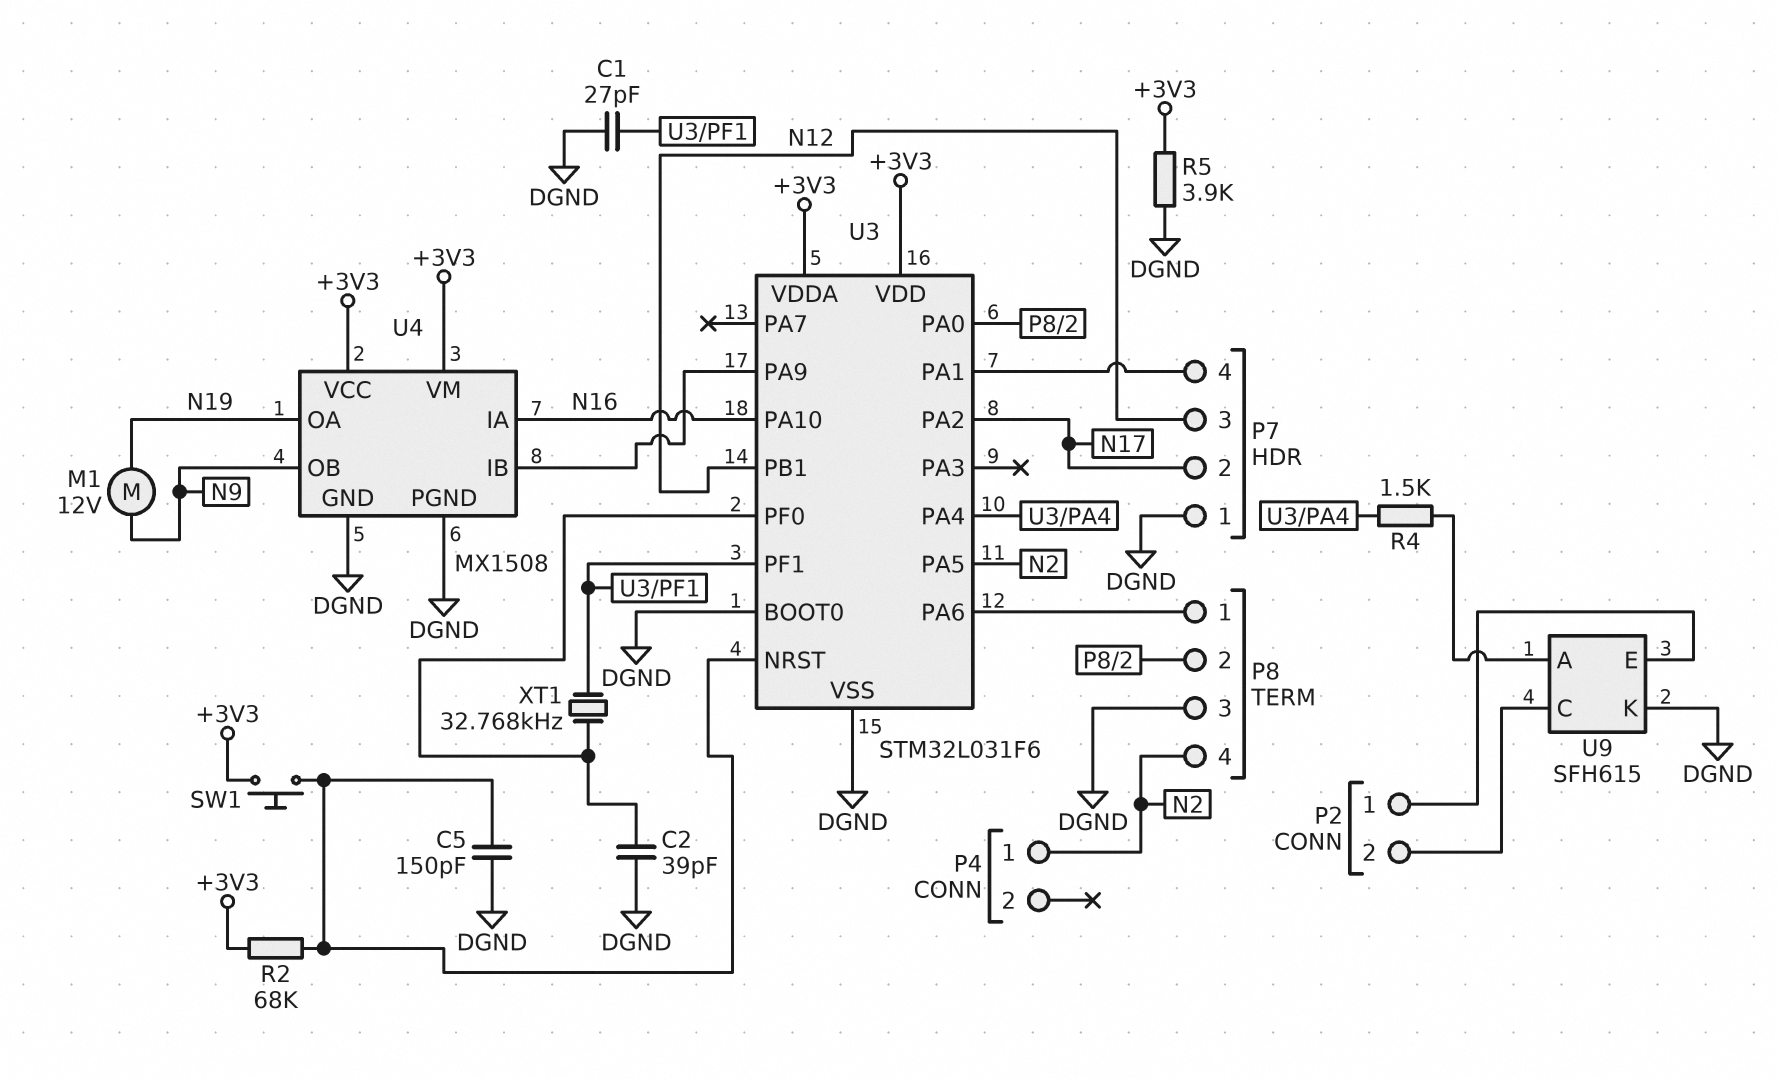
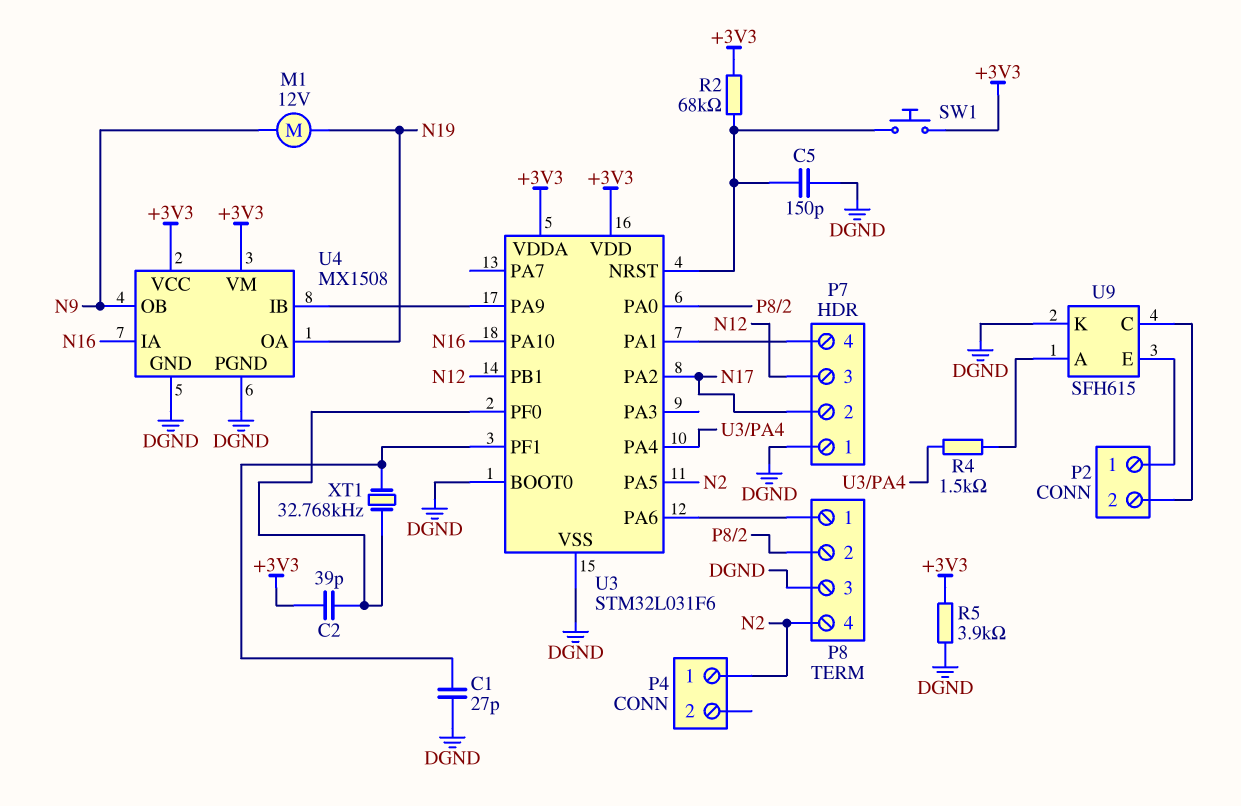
C2: 39pF (DGND, U3/PF0) -> 39pF (+3V3, U3/PF0)

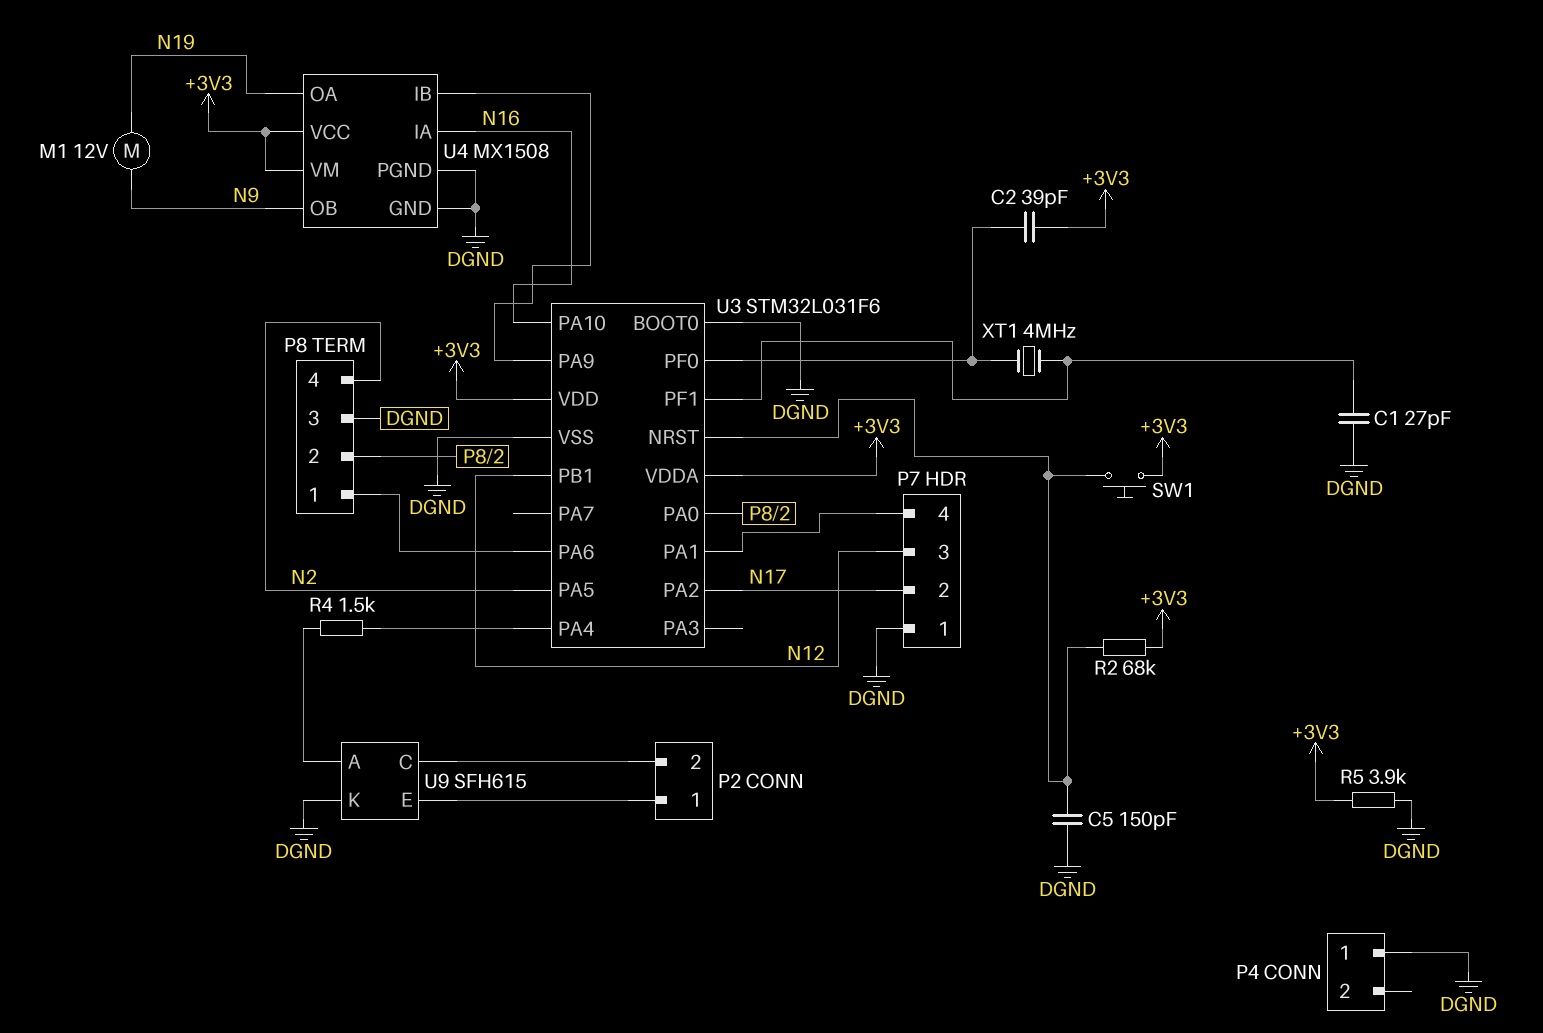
P4 pin 1: N2 -> DGND
XT1: 32.768kHz (U3/PF0, U3/PF1) -> 4MHz (U3/PF0, U3/PF1)

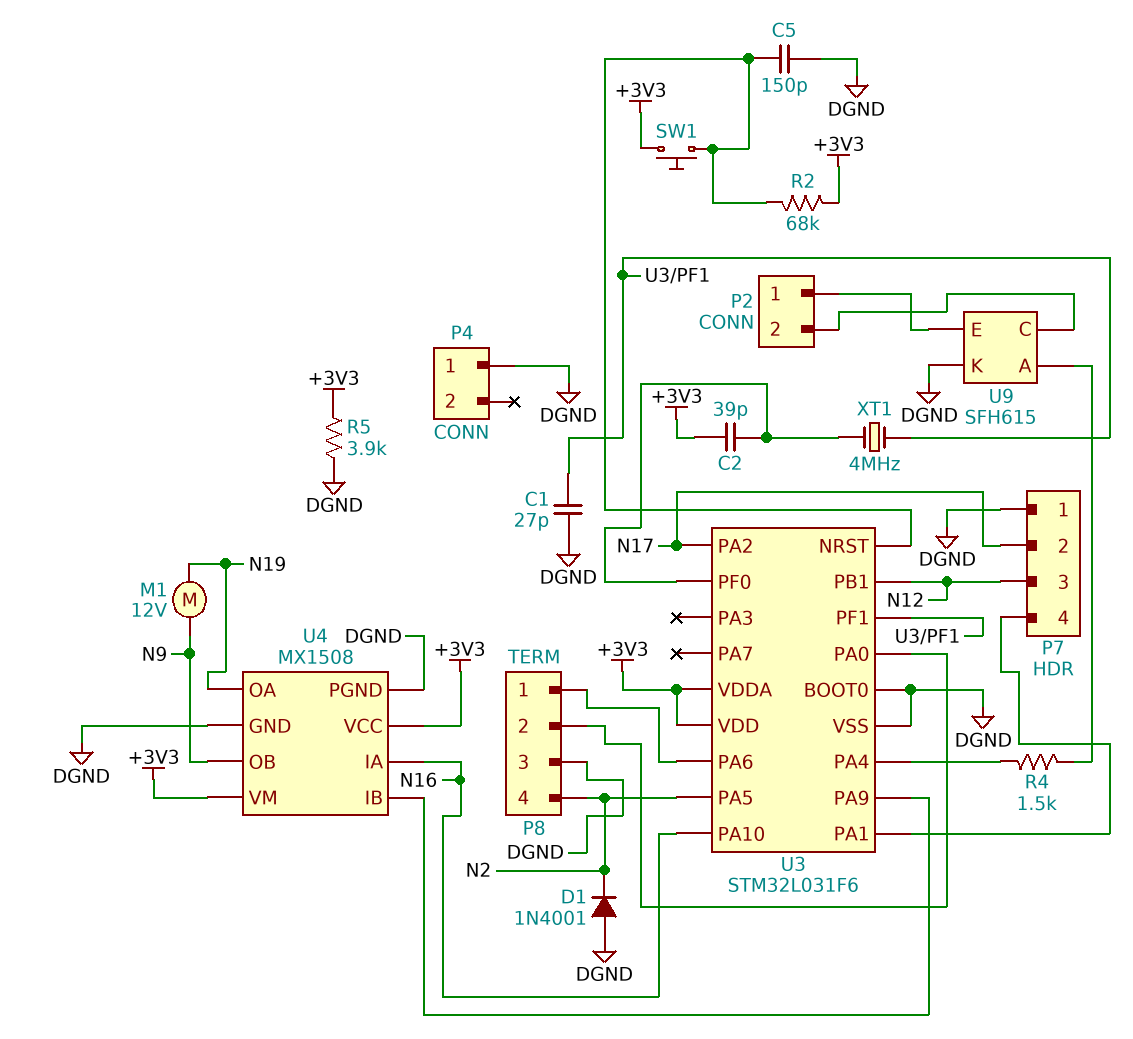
D1: none -> diode 1N4001 (A DGND, K N2)

